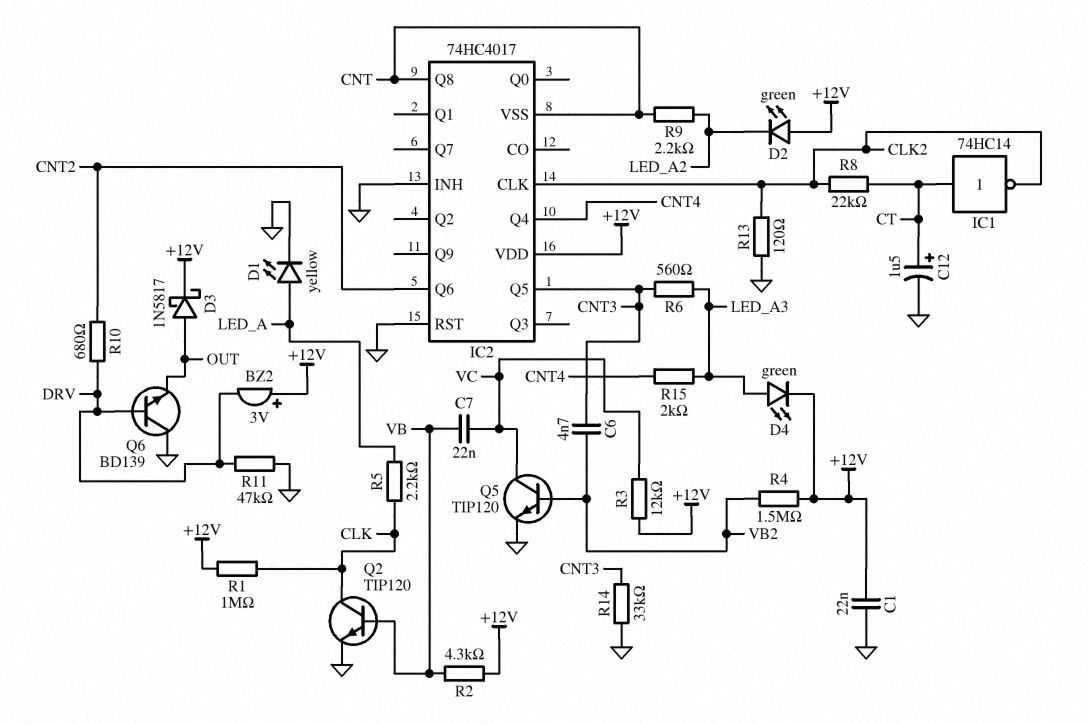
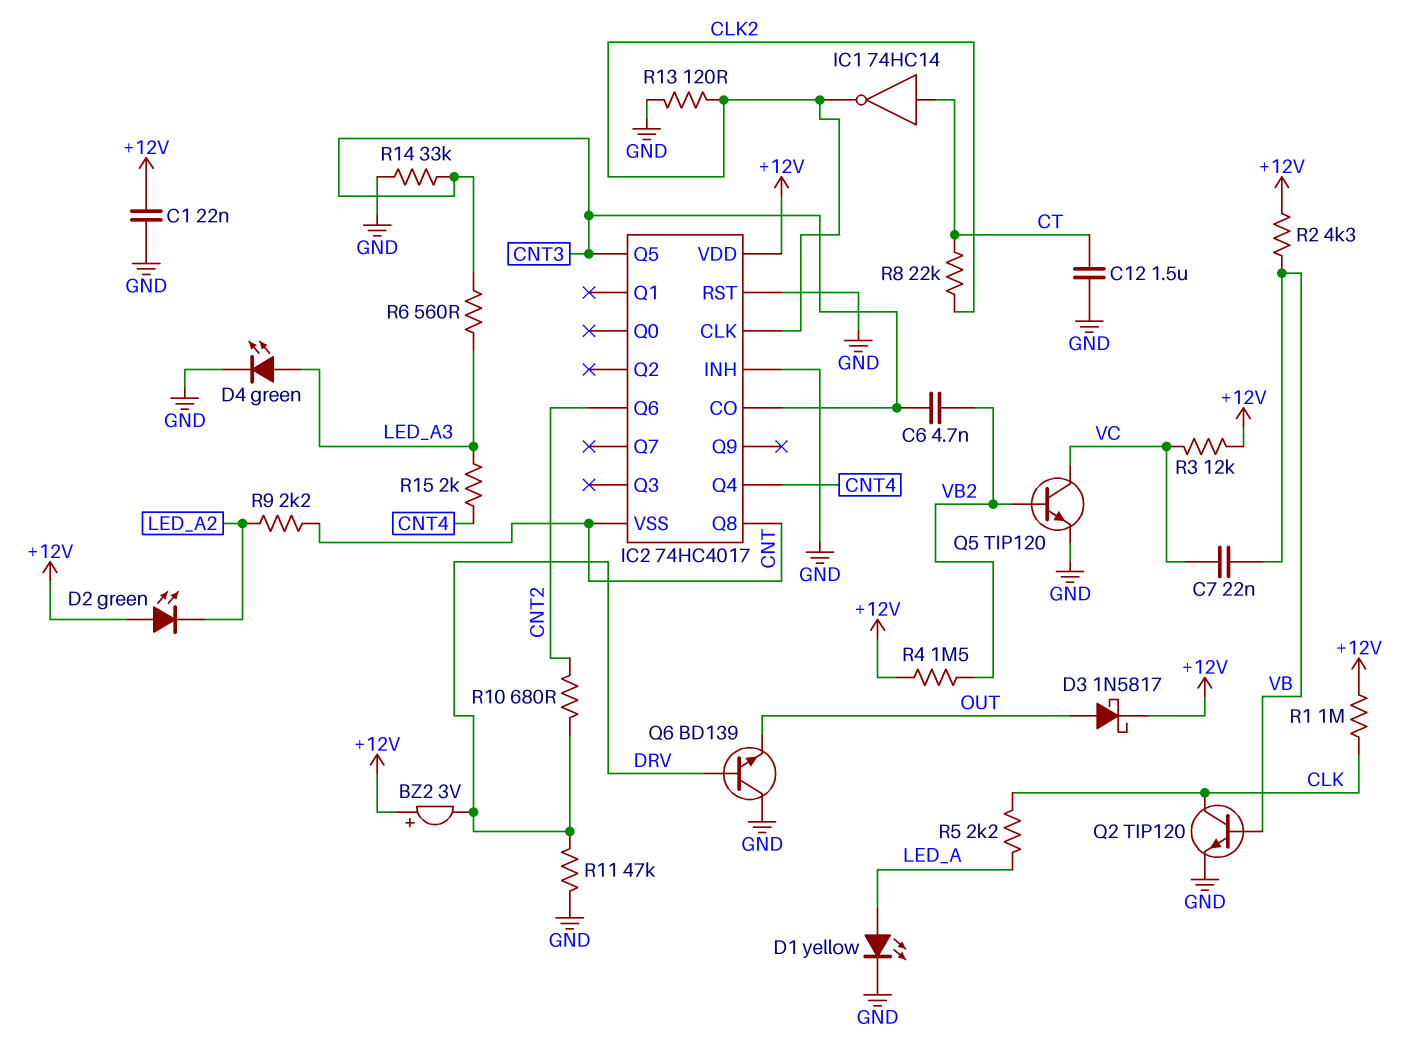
C12: 1.5uF (plus CT, minus GND) -> 1.5uF (CT, GND)
D4: LED green (A LED_A3, K +12V) -> LED green (A LED_A3, K GND)
IC2 pin CO: none -> CNT3

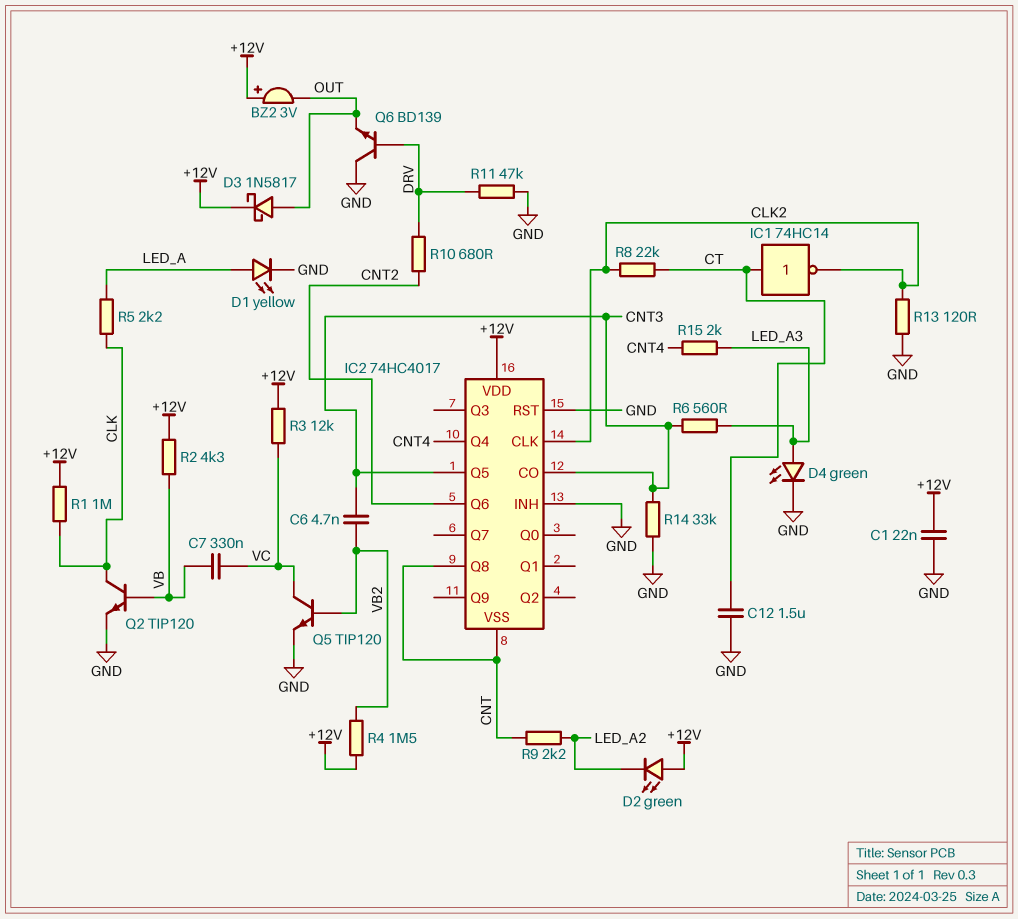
BZ2: buzzer 3V (plus +12V, minus DRV) -> buzzer 3V (plus +12V, minus OUT)
C7: 22nF (VB, VC) -> 330nF (VB, VC)

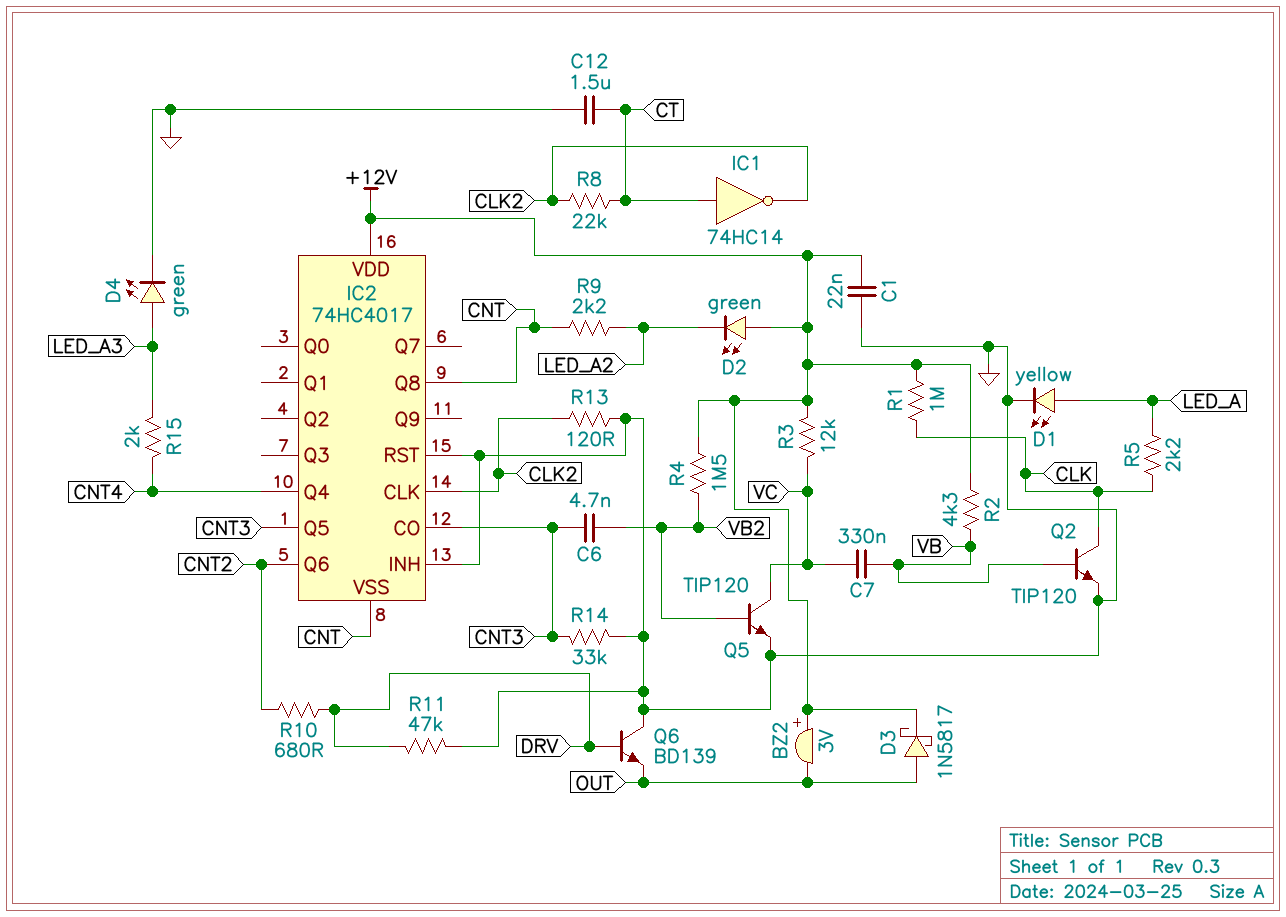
R6: 560 (CNT3, LED_A3) -> none

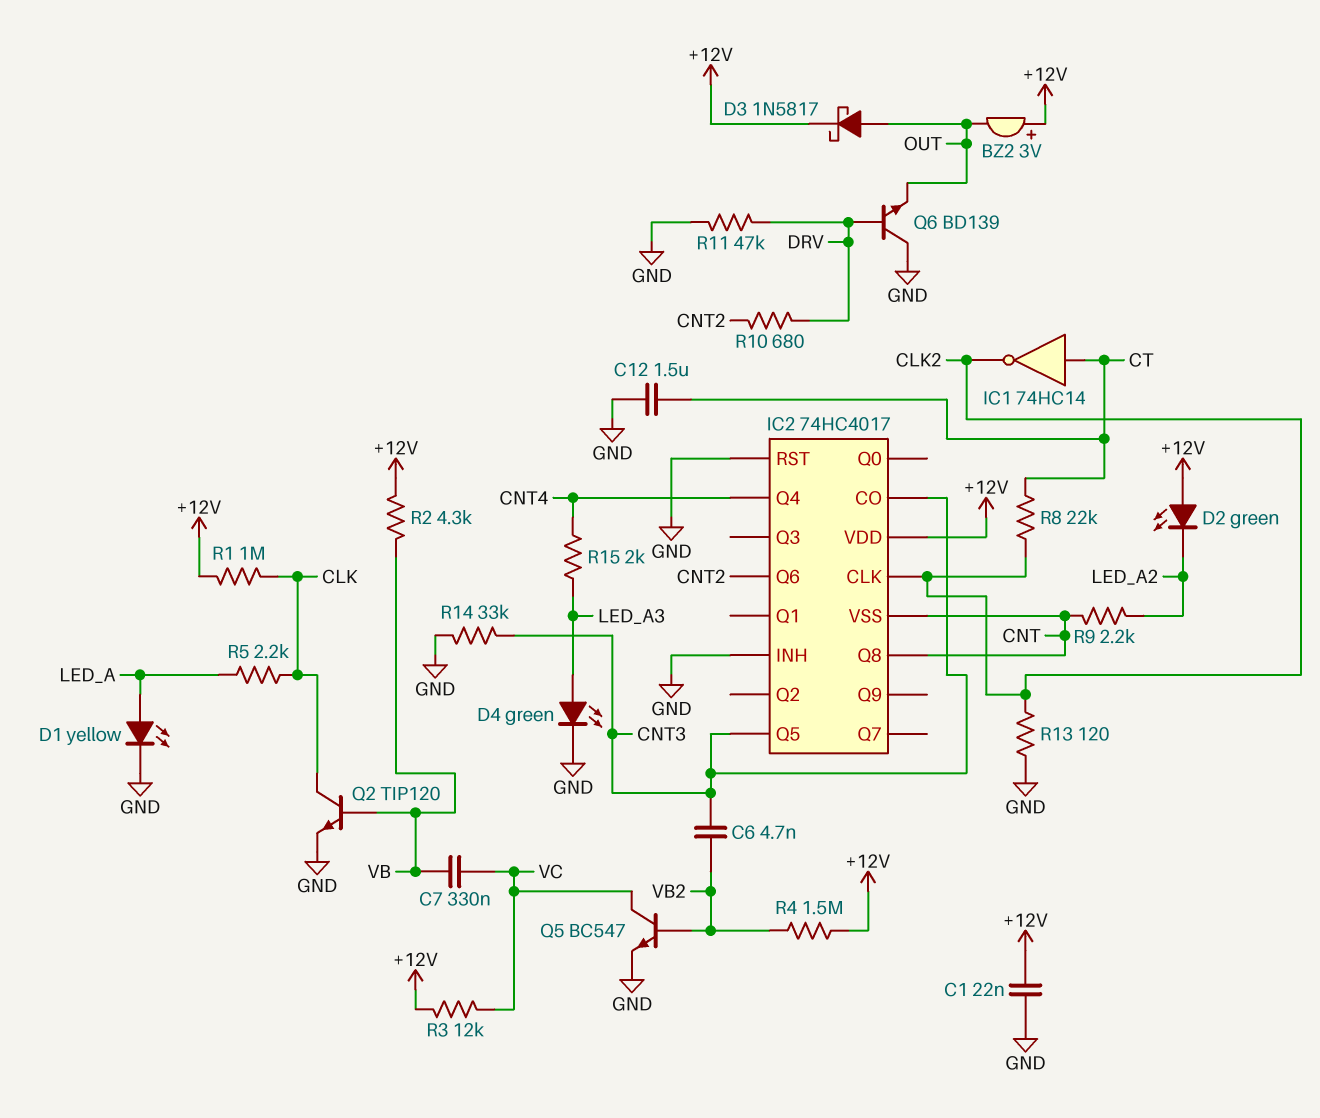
Q5: NPN TIP120 (B VB2, C VC, E GND) -> NPN BC547 (B VB2, C VC, E GND)

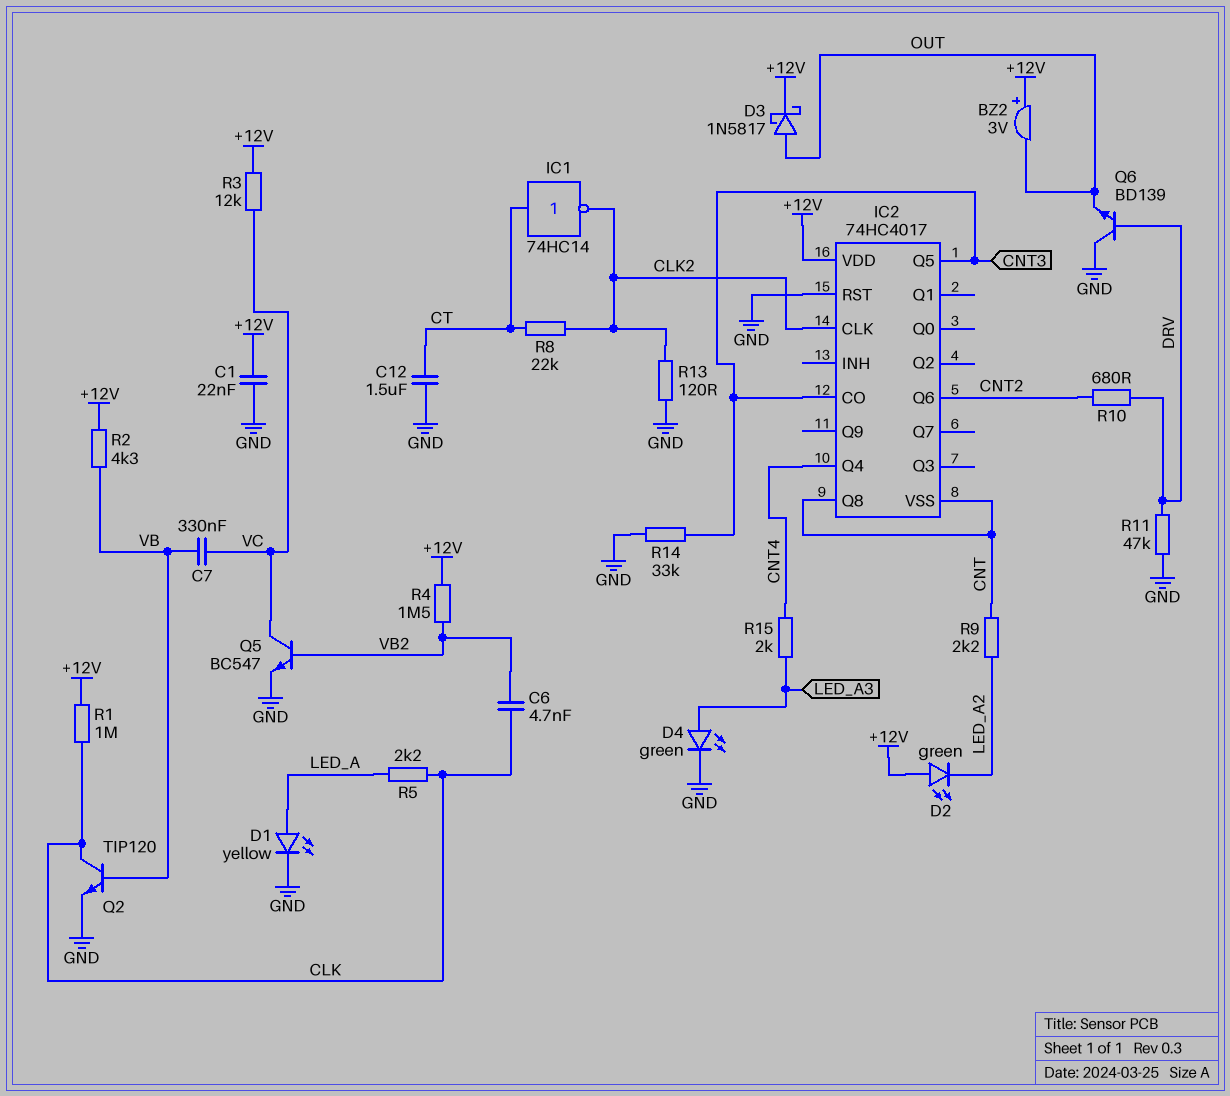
C6: 4.7nF (CNT3, VB2) -> 4.7nF (CLK, VB2)
IC2 pin INH: GND -> none

